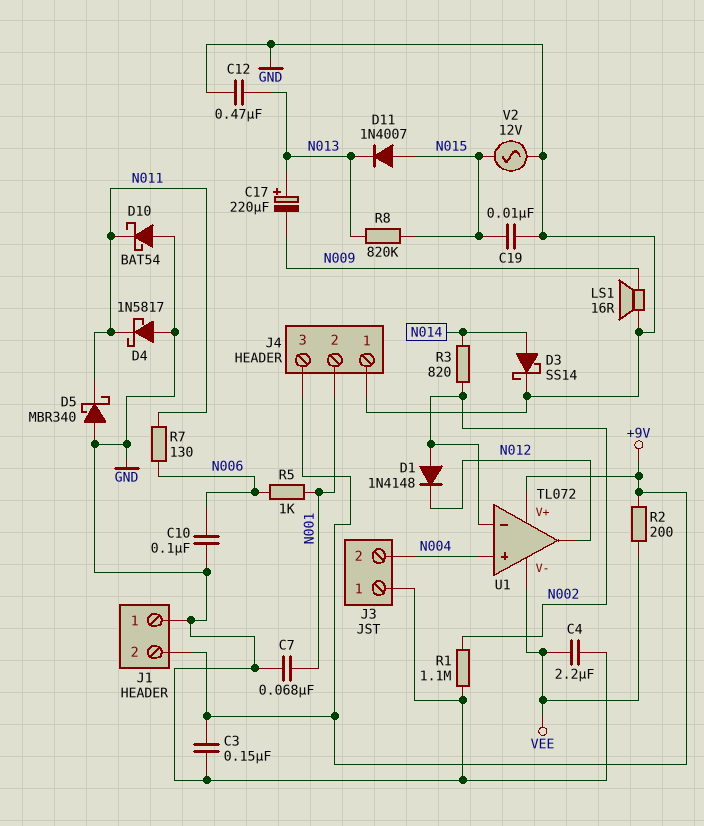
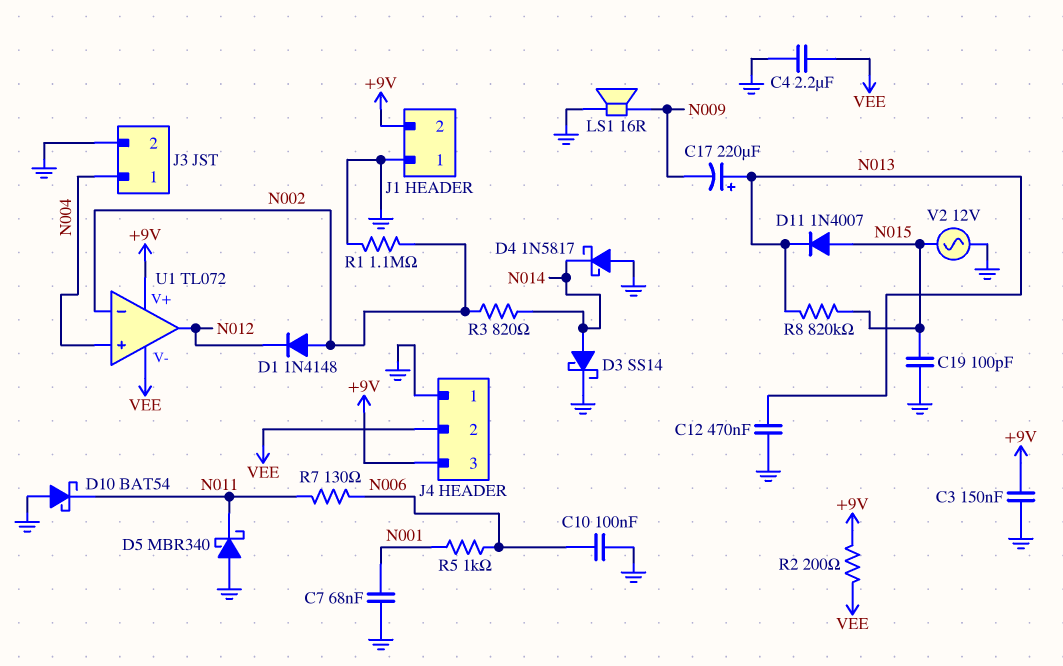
C19: 10nF (GND, N015) -> 100pF (GND, N015)
D4: schottky 1N5817 (A GND, K N011) -> schottky 1N5817 (A GND, K N014)
J3 pin 1: GND -> N004
J3 pin 2: N004 -> GND
J4 pin 2: N001 -> VEE

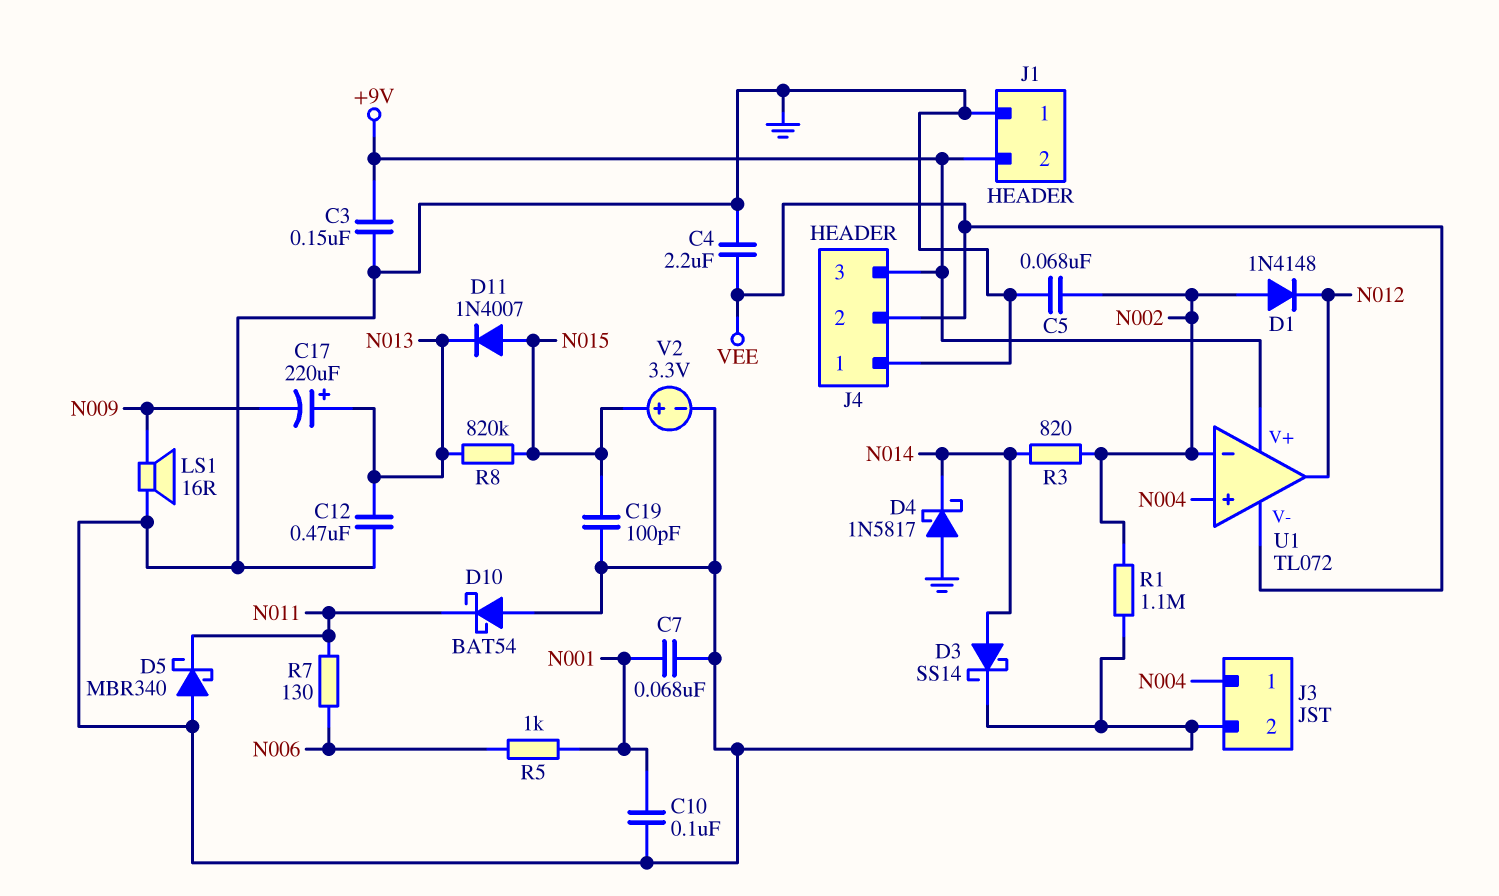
C5: none -> 68nF (GND, N002)
C10: 100nF (GND, N006) -> 100nF (GND, N001)
R2: 200 (+9V, VEE) -> none
V2: AC 12V (GND, N015) -> 3.3V (plus N015, minus GND)

